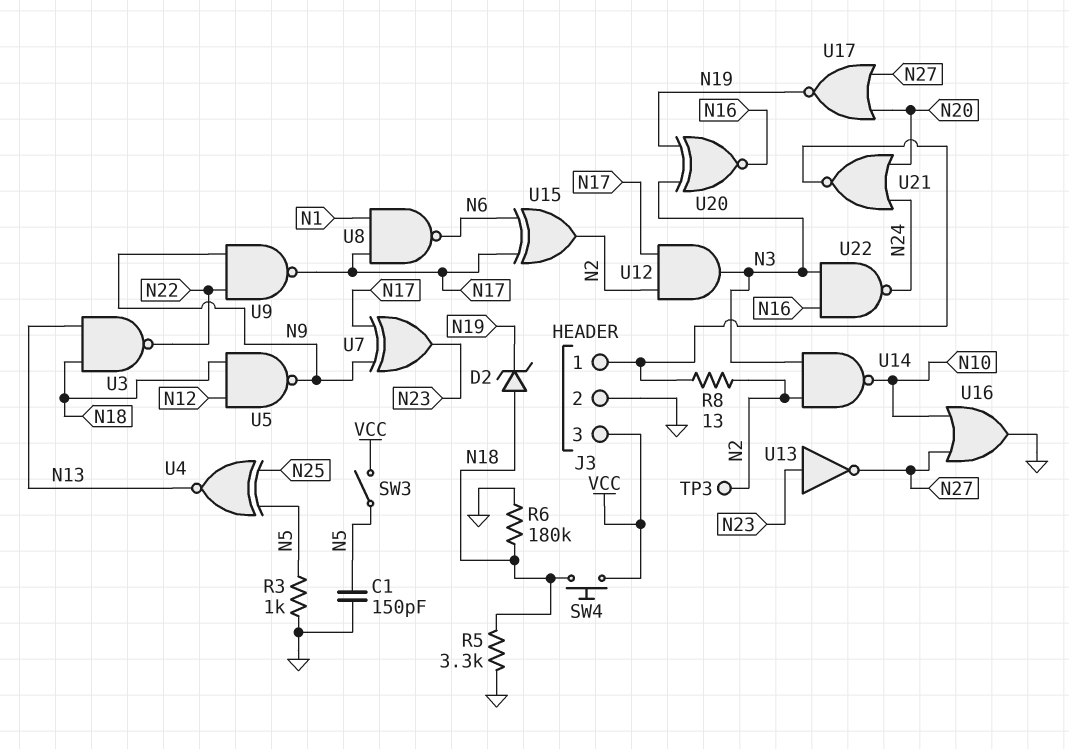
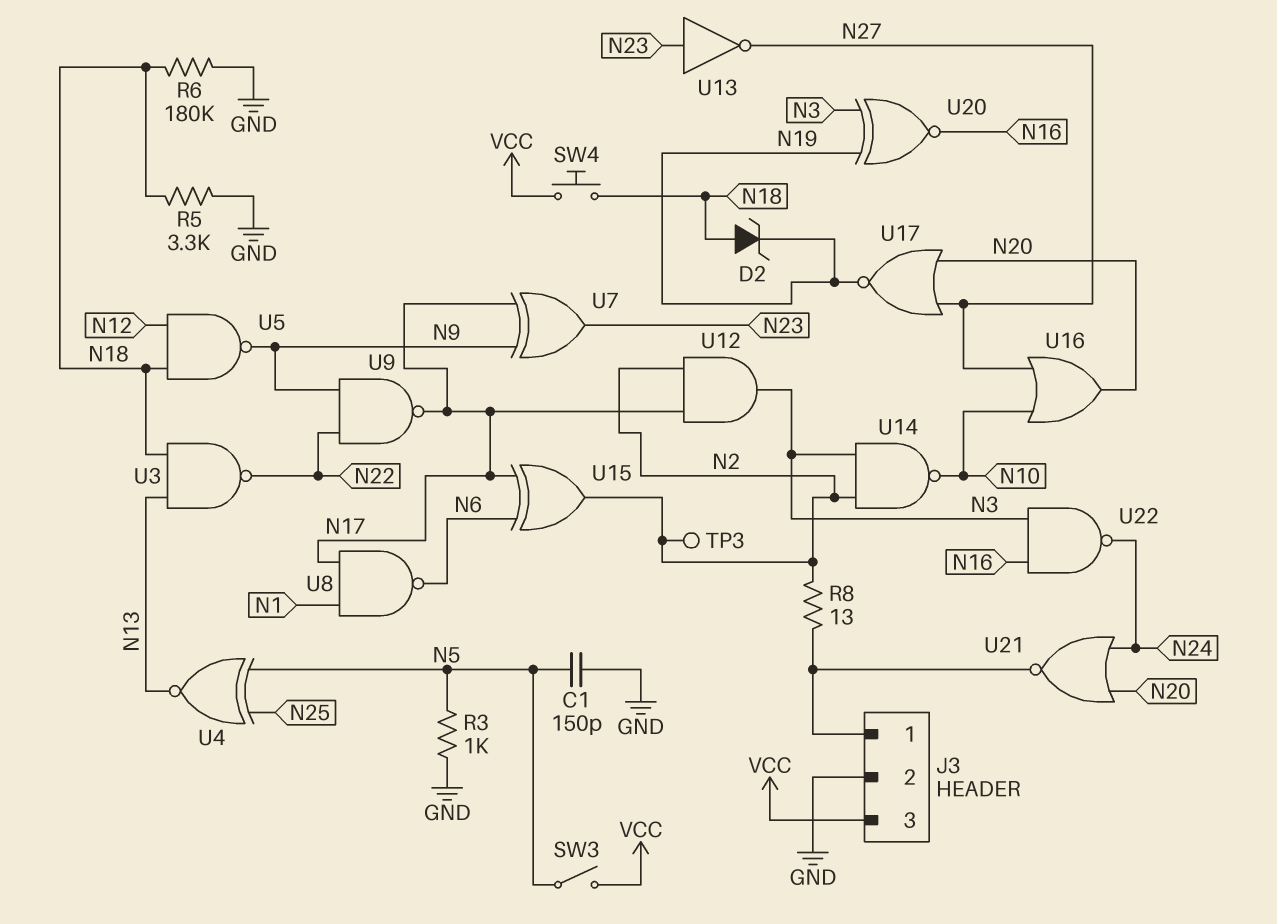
U16: OR (in N10, in N27, out GND) -> OR (in N10, in N27, out N20)

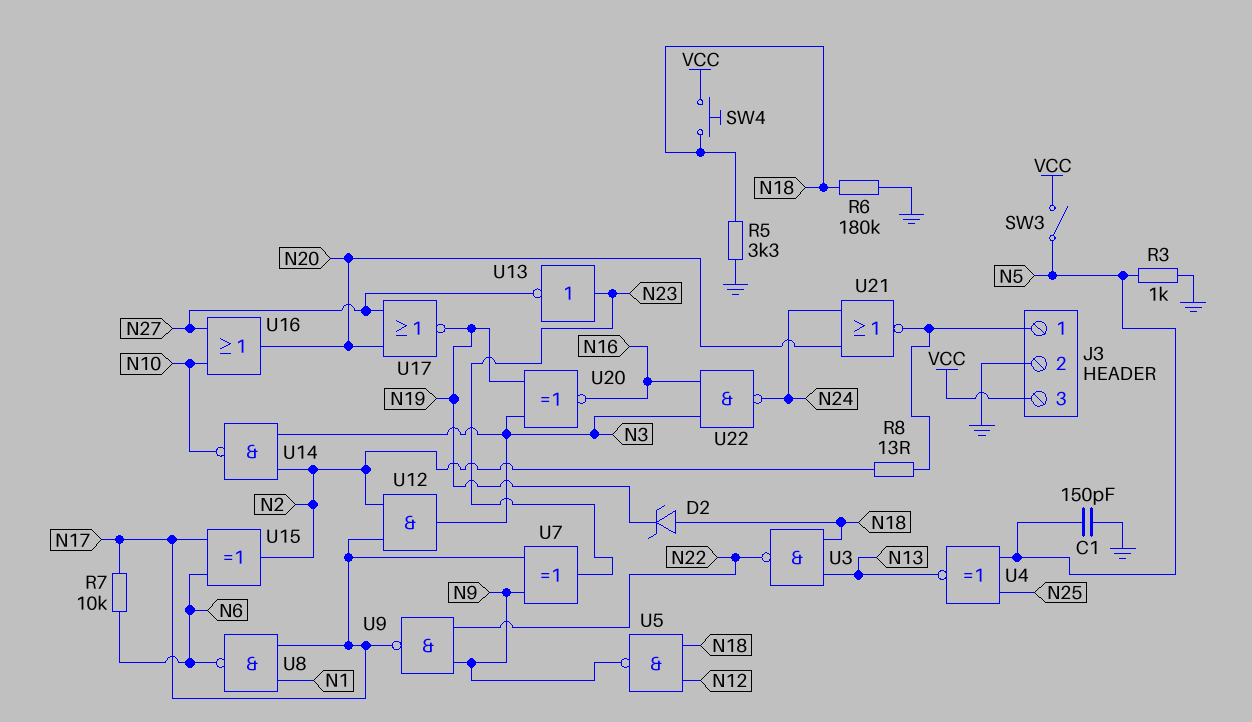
R7: none -> 10k (N6, N17)
TP3: test point (N2) -> none

